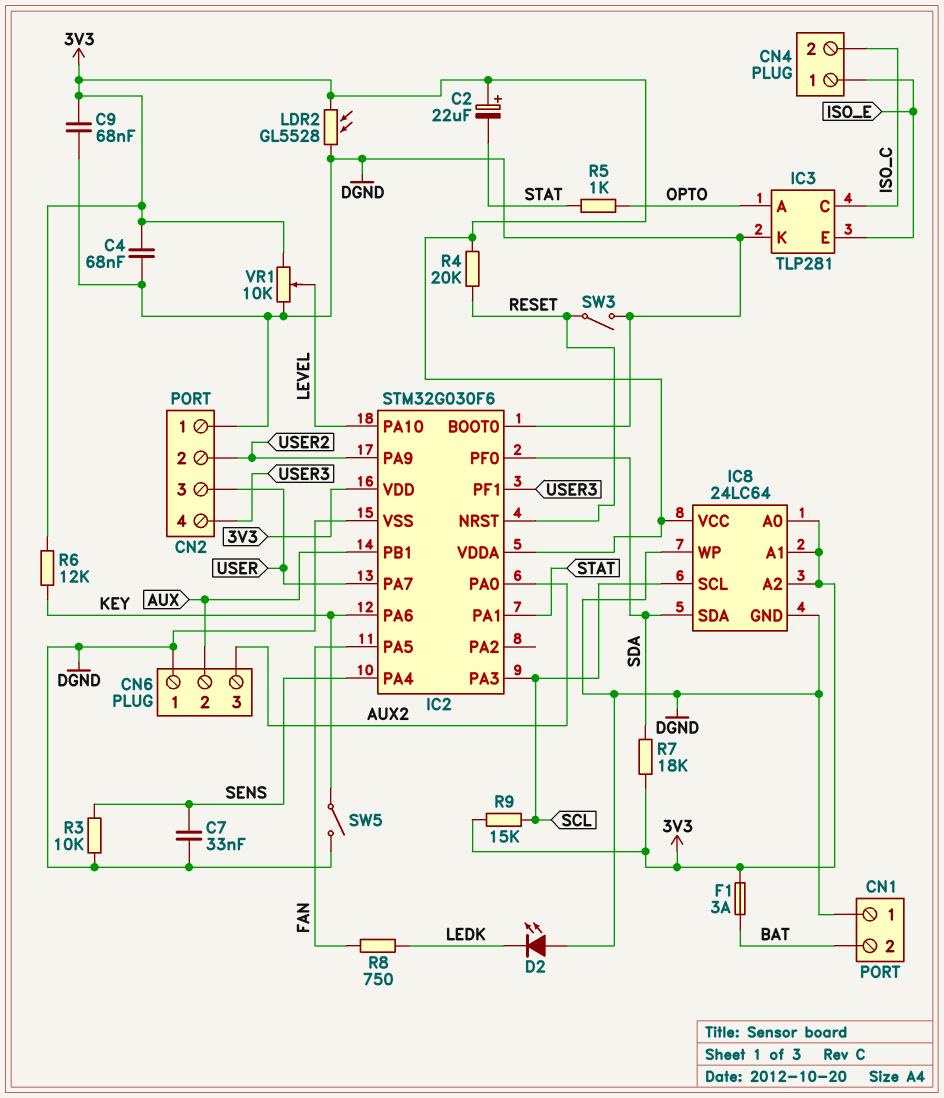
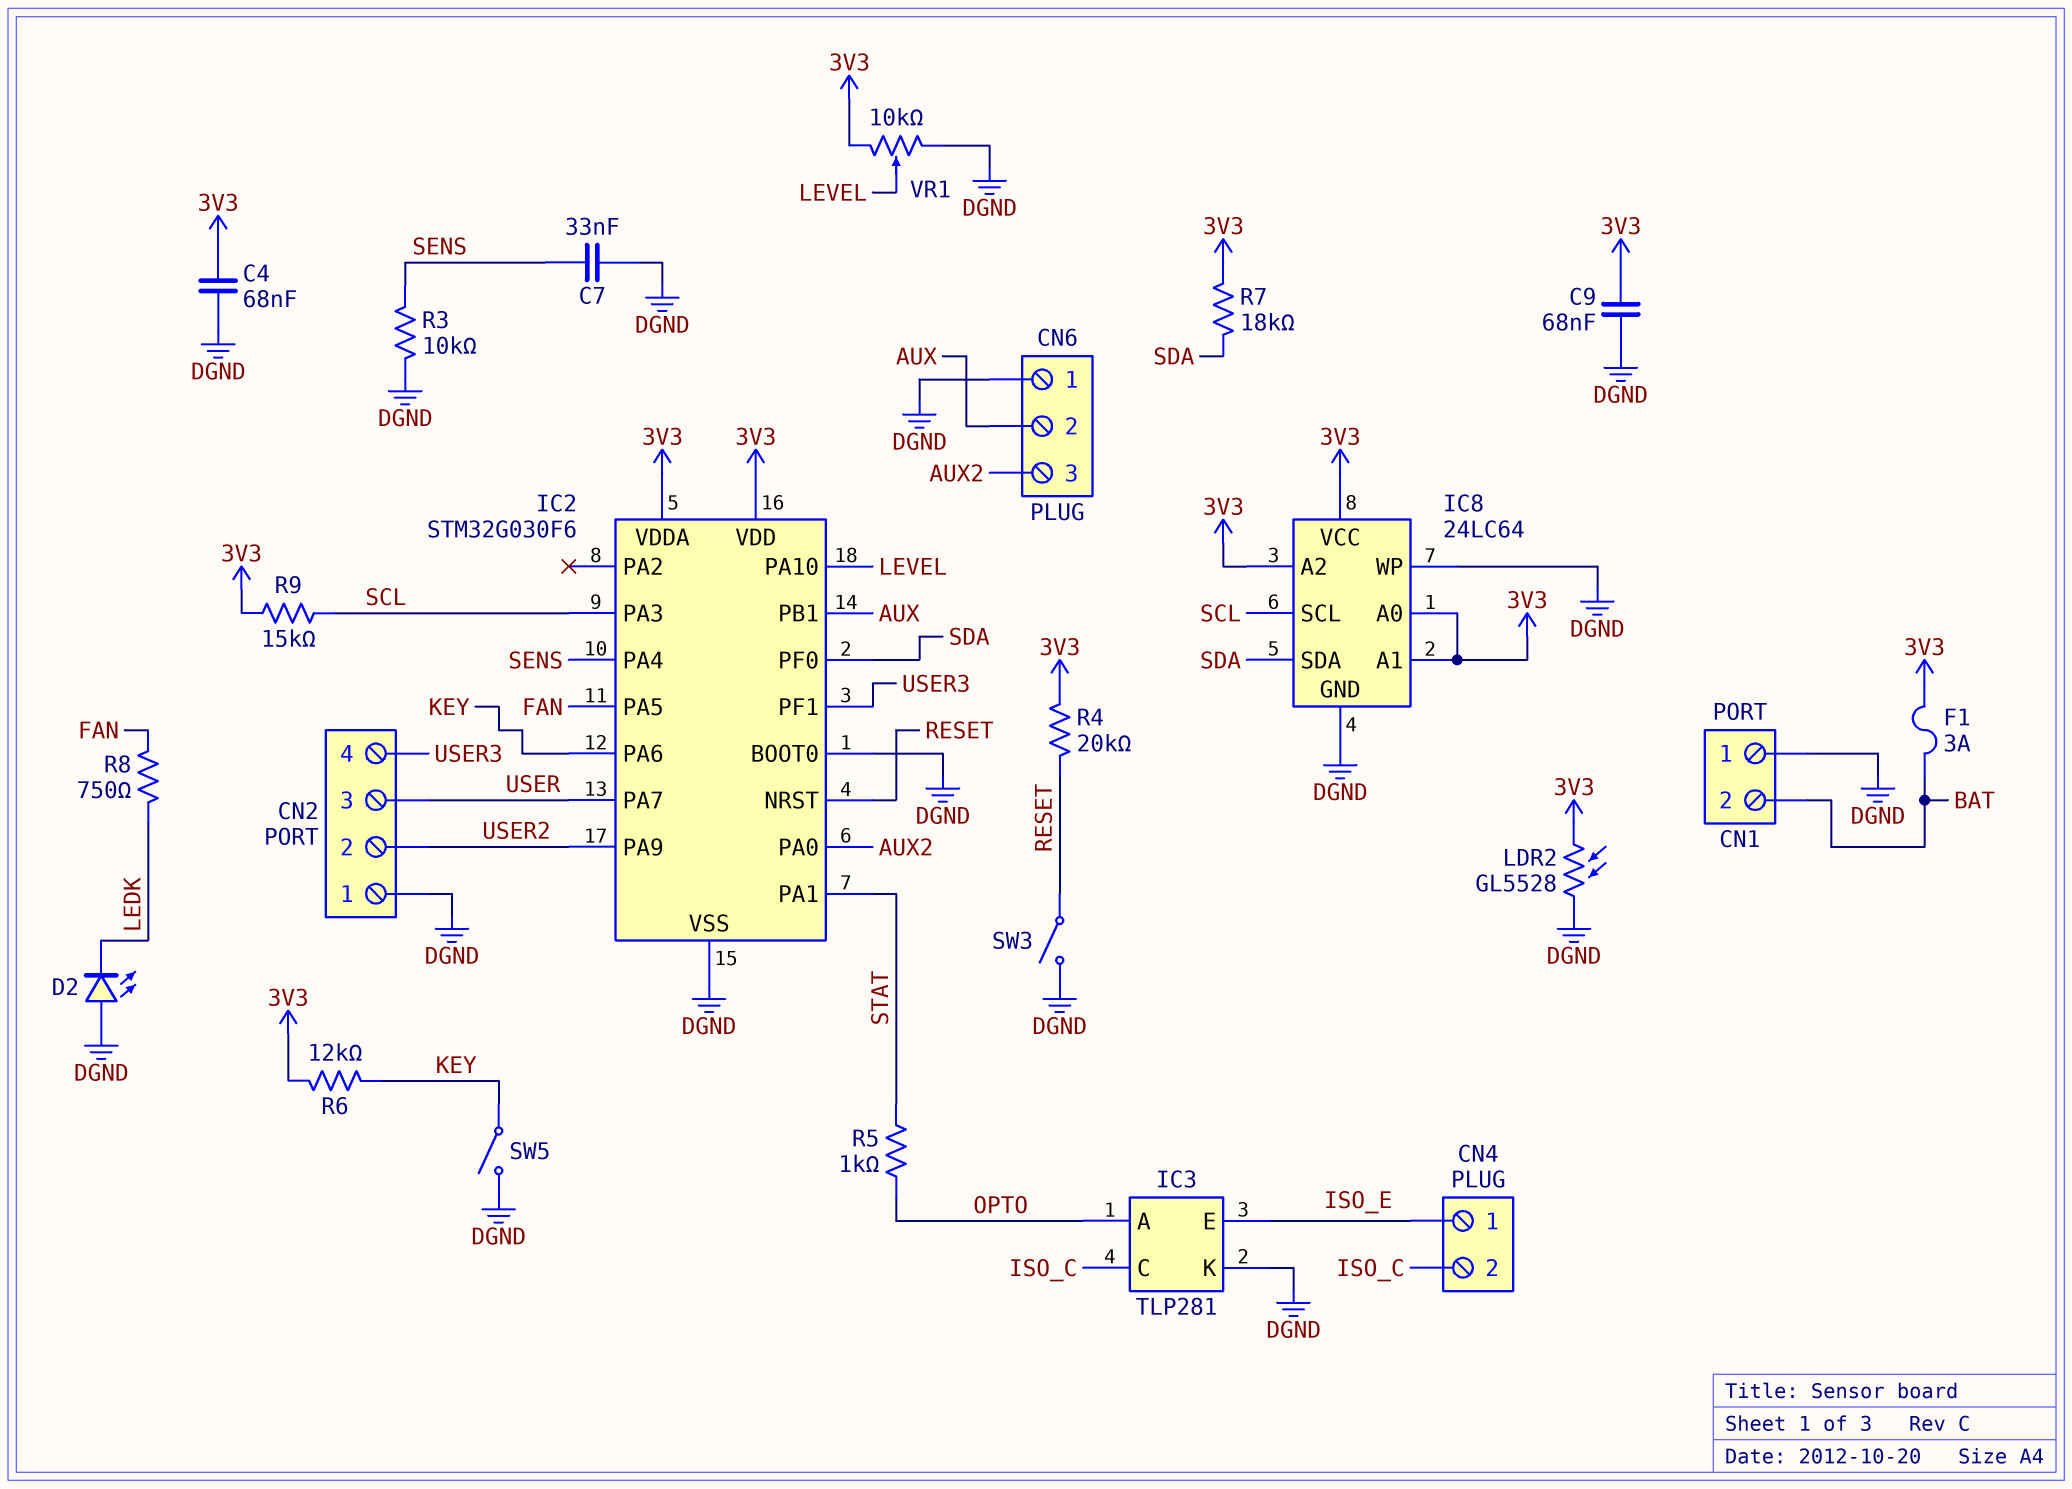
C2: 22uF (plus 3V3, minus STAT) -> none

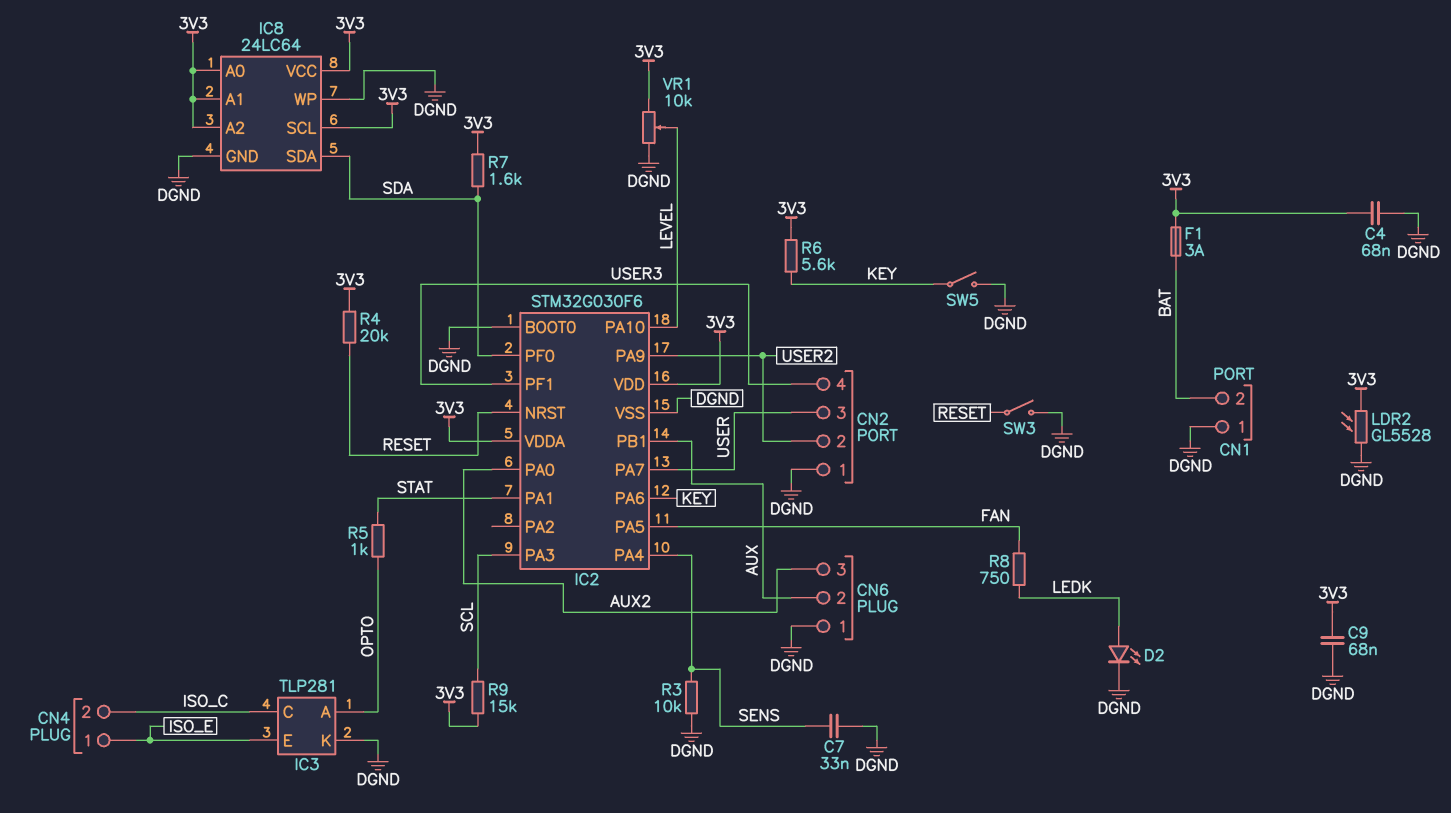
D2: LED (A DGND, K LEDK) -> LED (A LEDK, K DGND)
IC8 pin SCL: SCL -> 3V3
R6: 12k (3V3, KEY) -> 5.6k (3V3, KEY)
R7: 18k (3V3, SDA) -> 1.6k (3V3, SDA)

